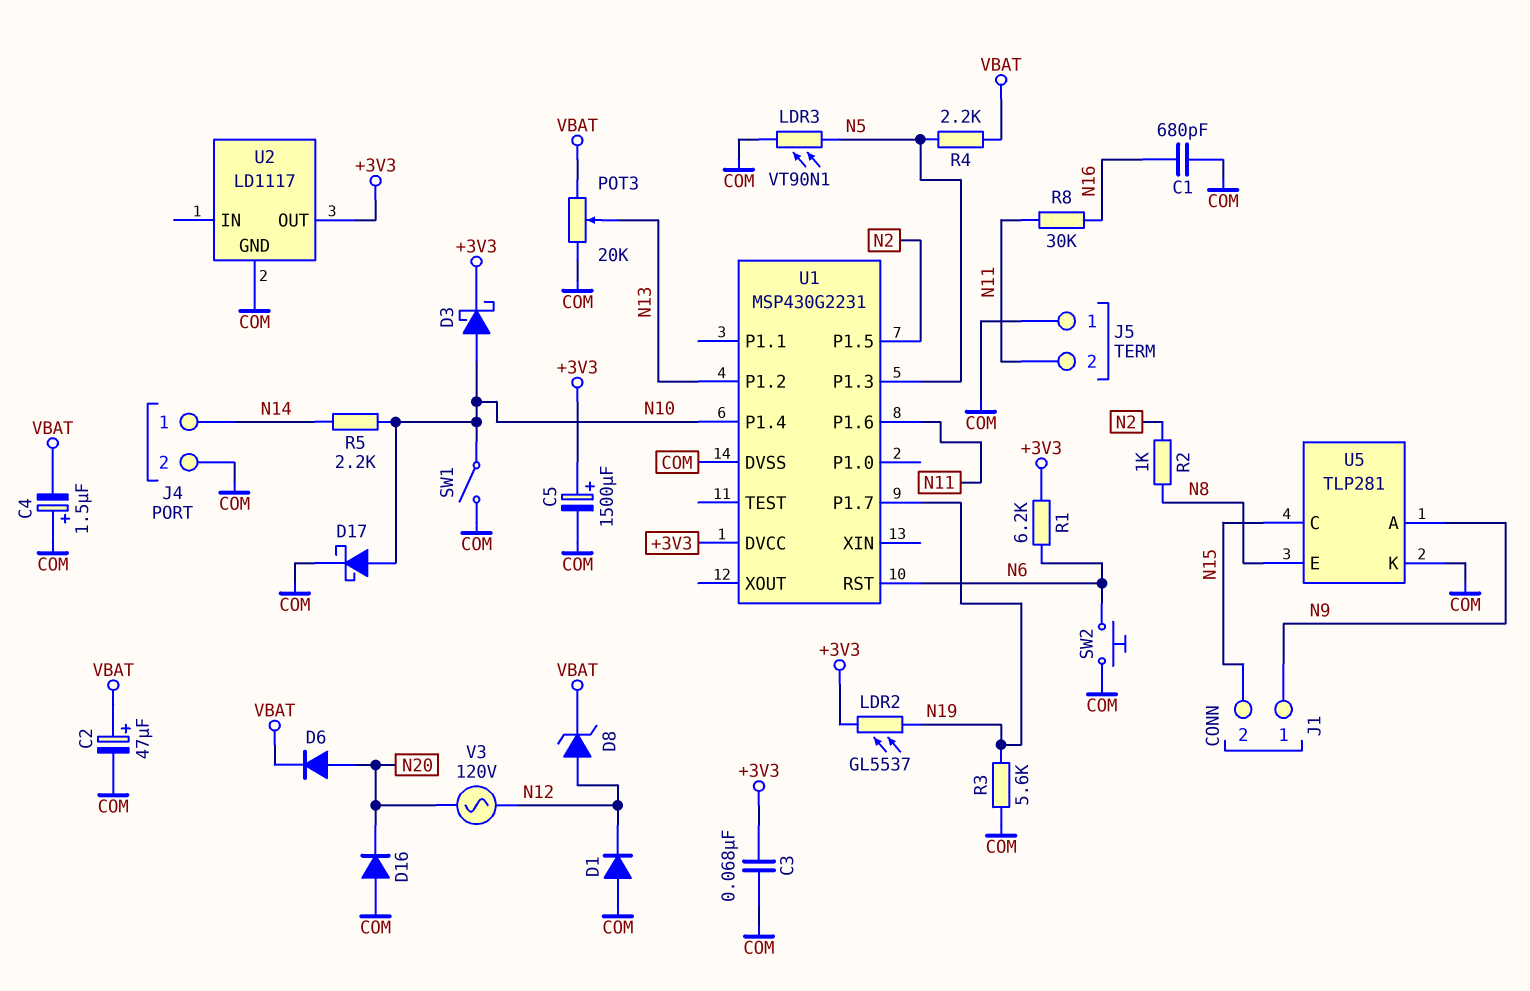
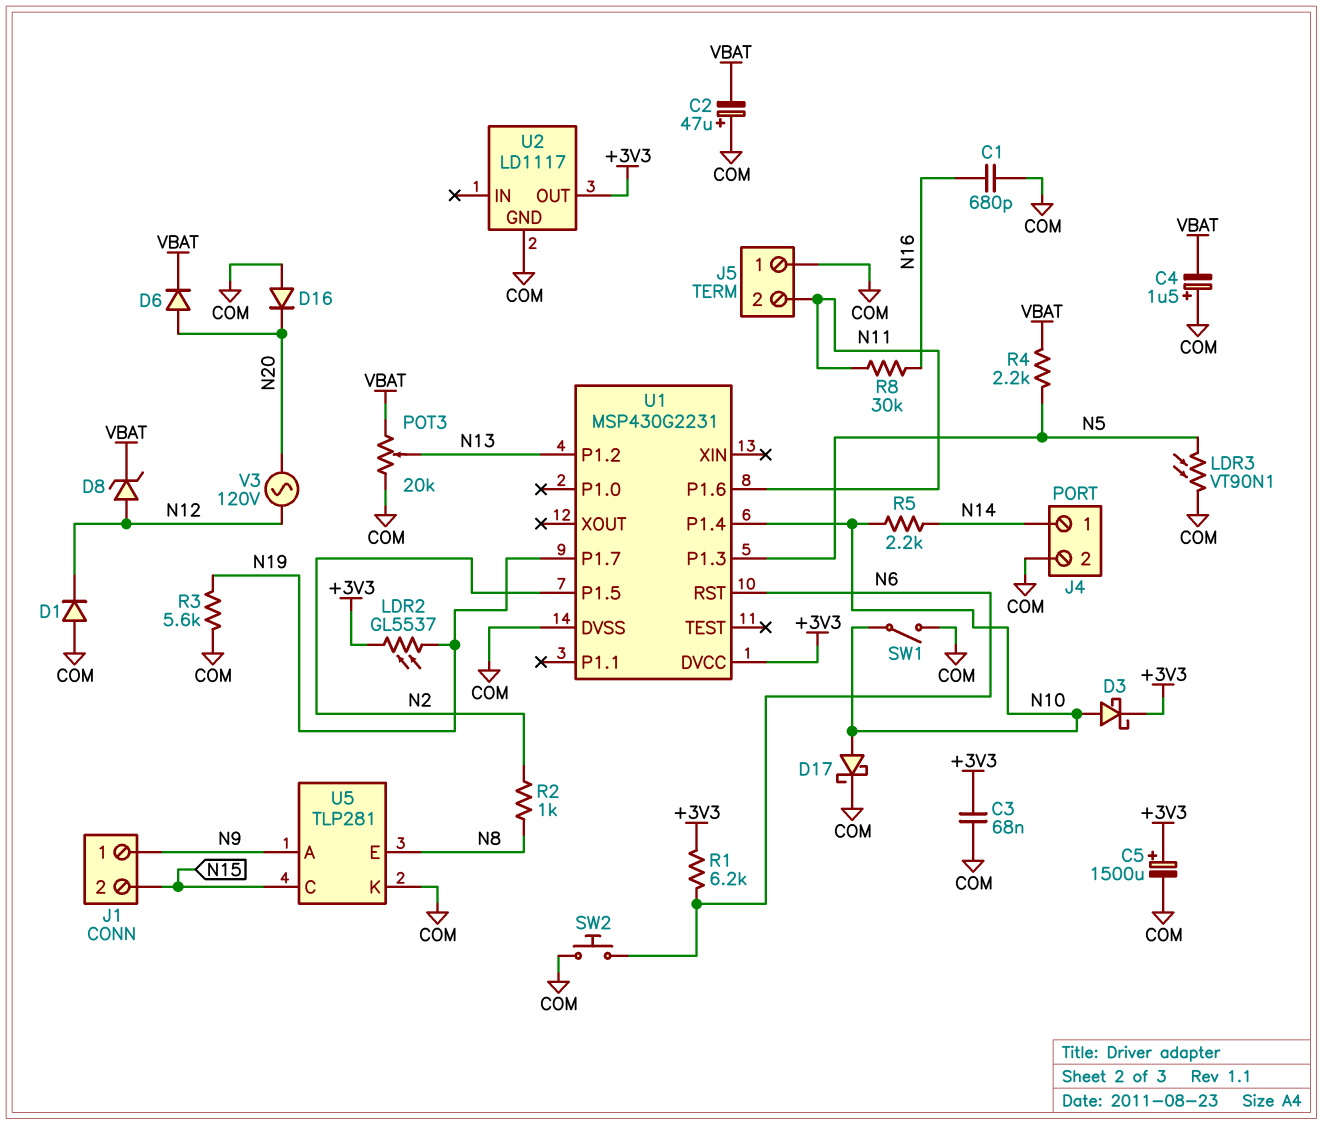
C2: 47uF (plus VBAT, minus COM) -> 47uF (plus COM, minus VBAT)

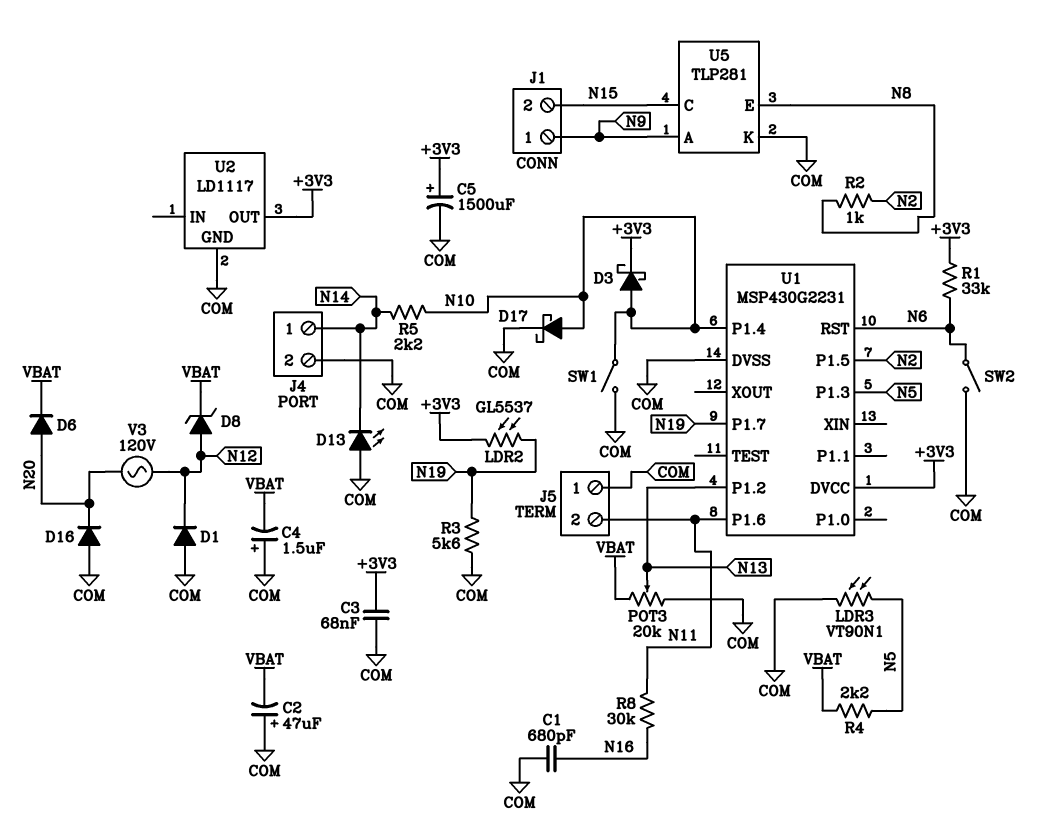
D13: none -> LED (A COM, K N14)
R1: 6.2k (+3V3, N6) -> 33k (+3V3, N6)
SW2: button (COM, N6) -> switch (COM, N6)

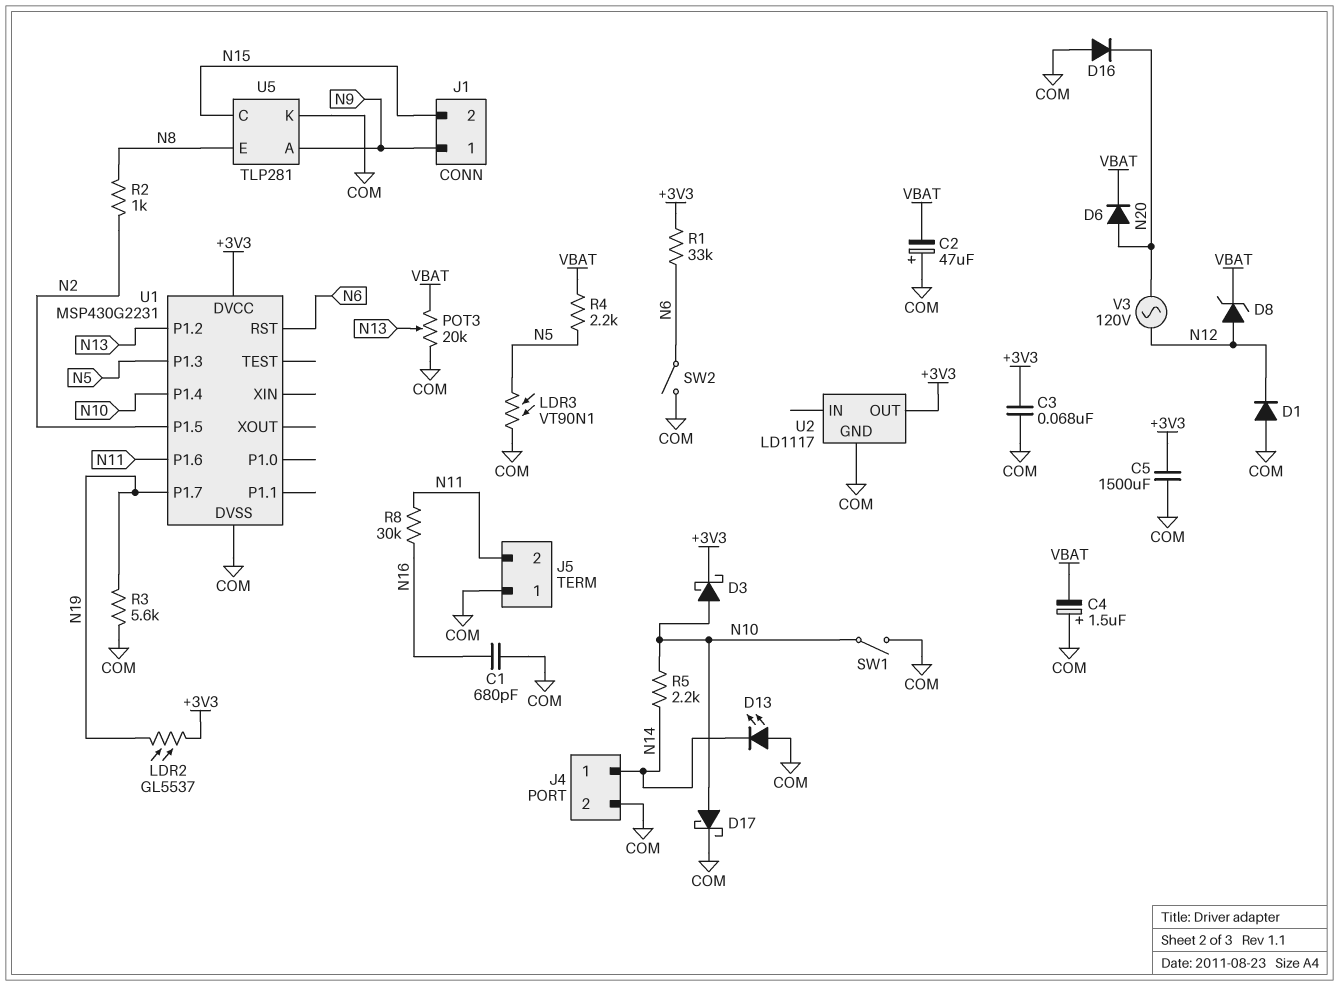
C5: 1500uF (plus +3V3, minus COM) -> 1500uF (+3V3, COM)

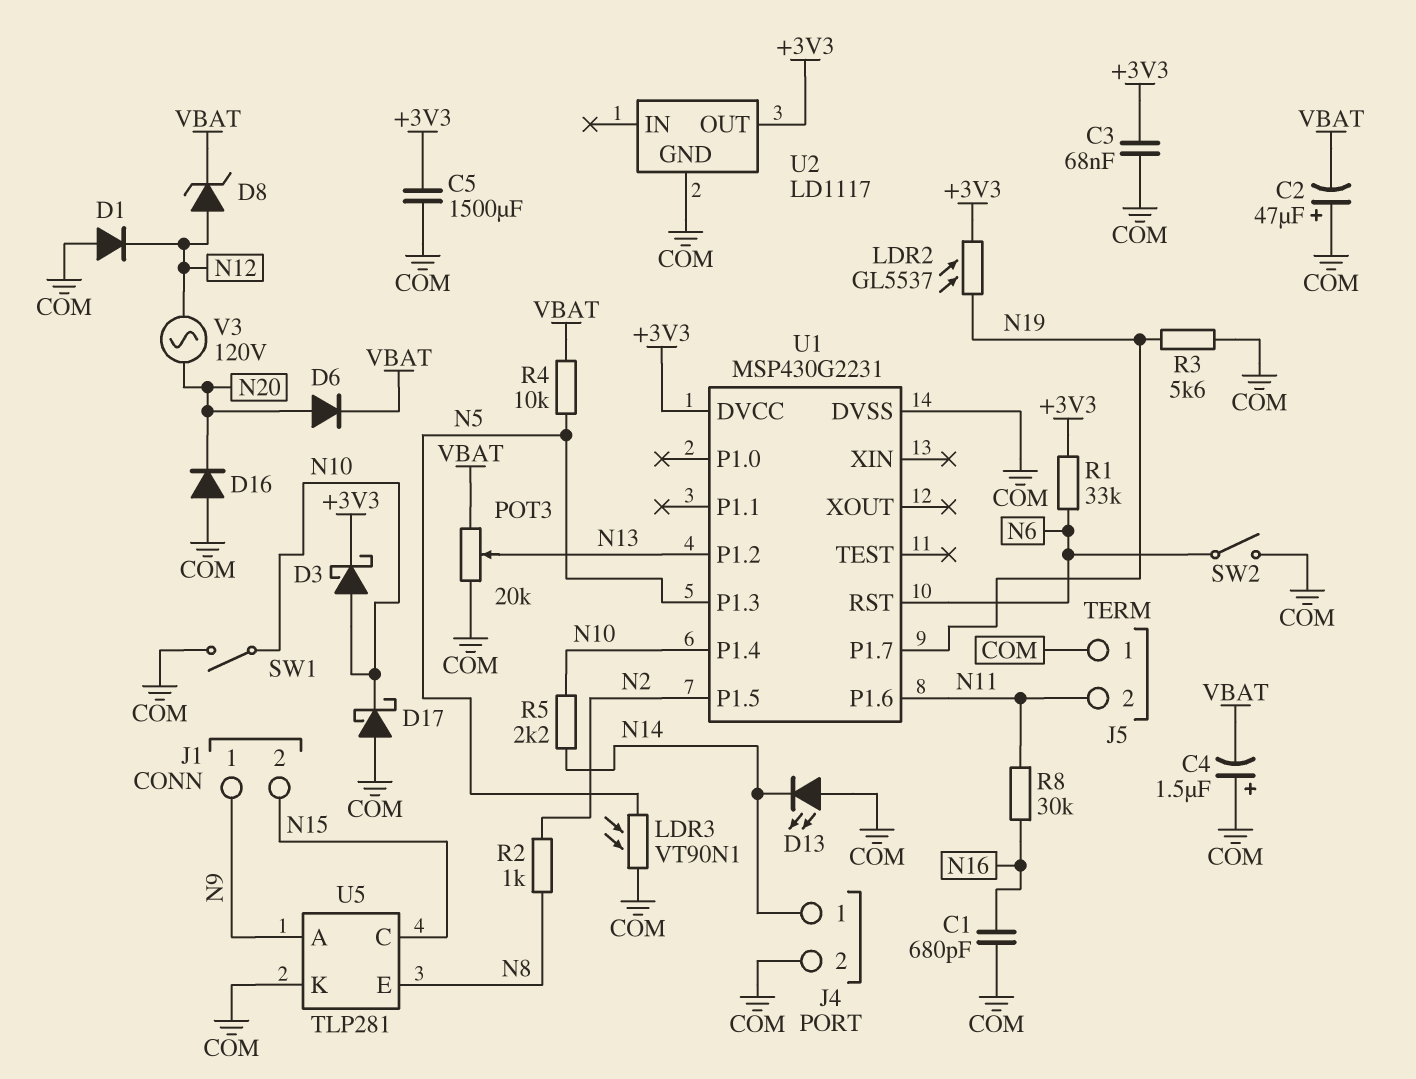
D17: schottky (A N10, K COM) -> schottky (A COM, K N10)
R4: 2.2k (N5, VBAT) -> 10k (N5, VBAT)

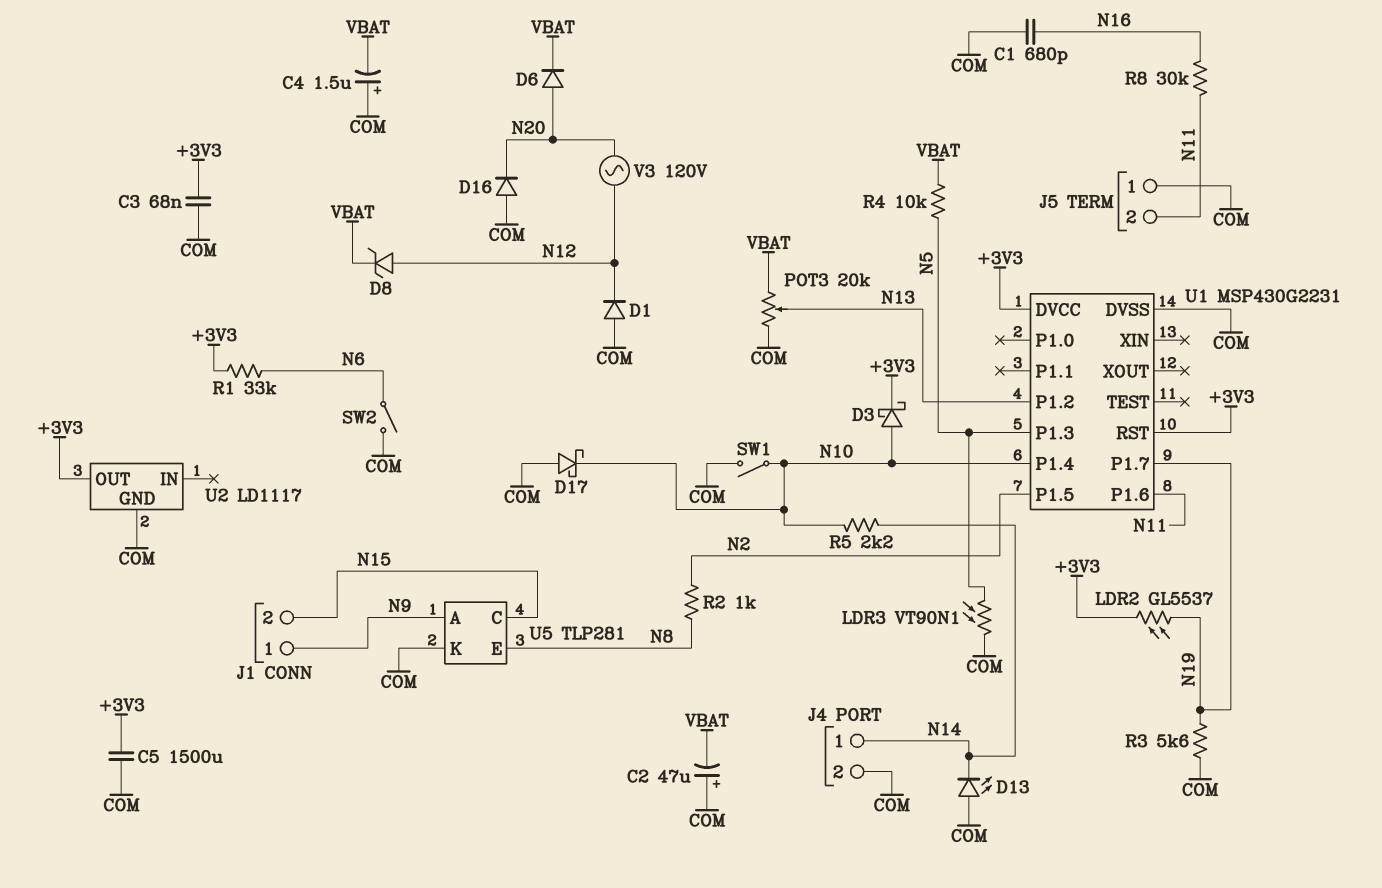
U1 pin RST: N6 -> +3V3

